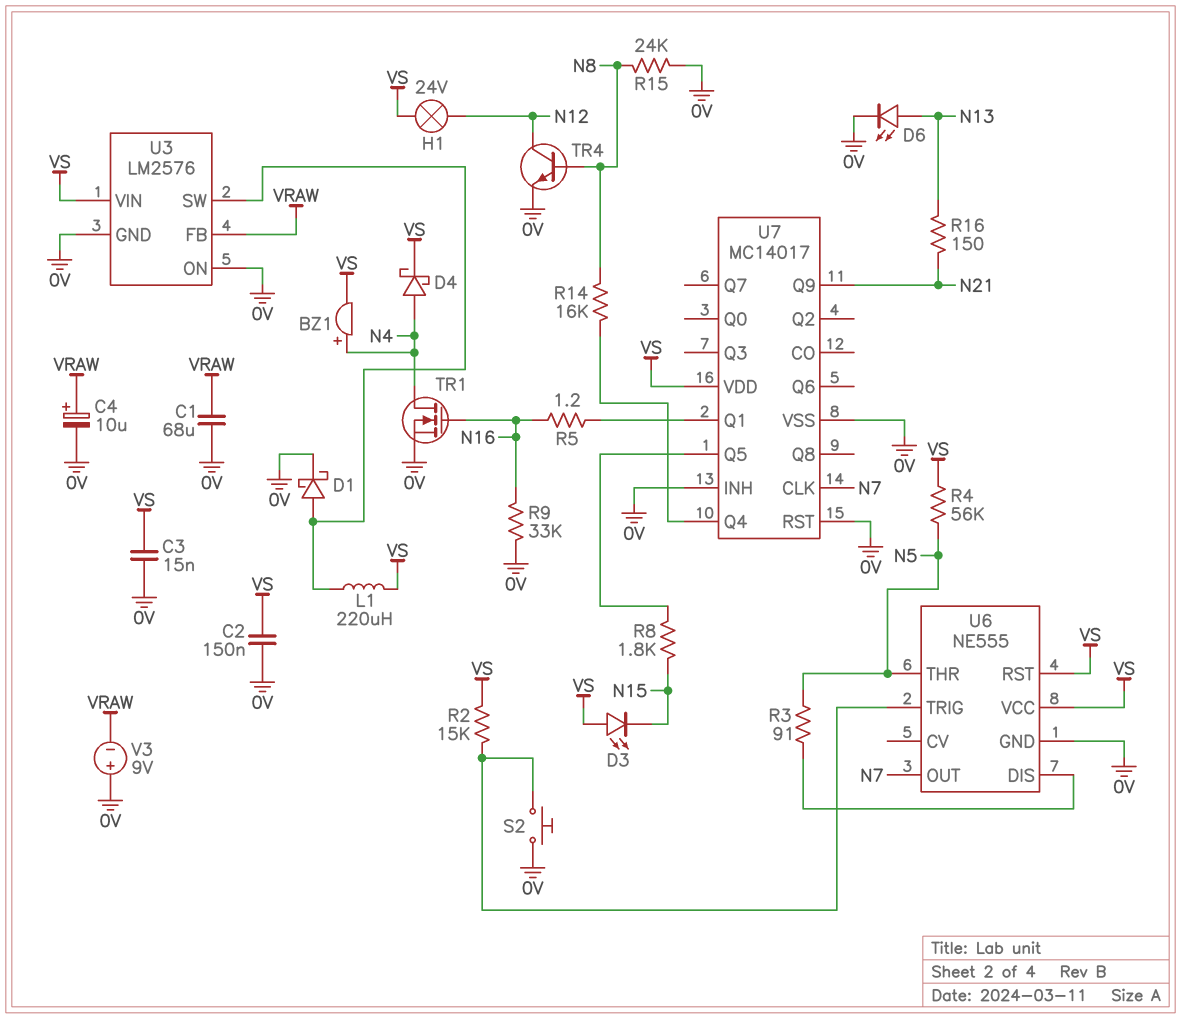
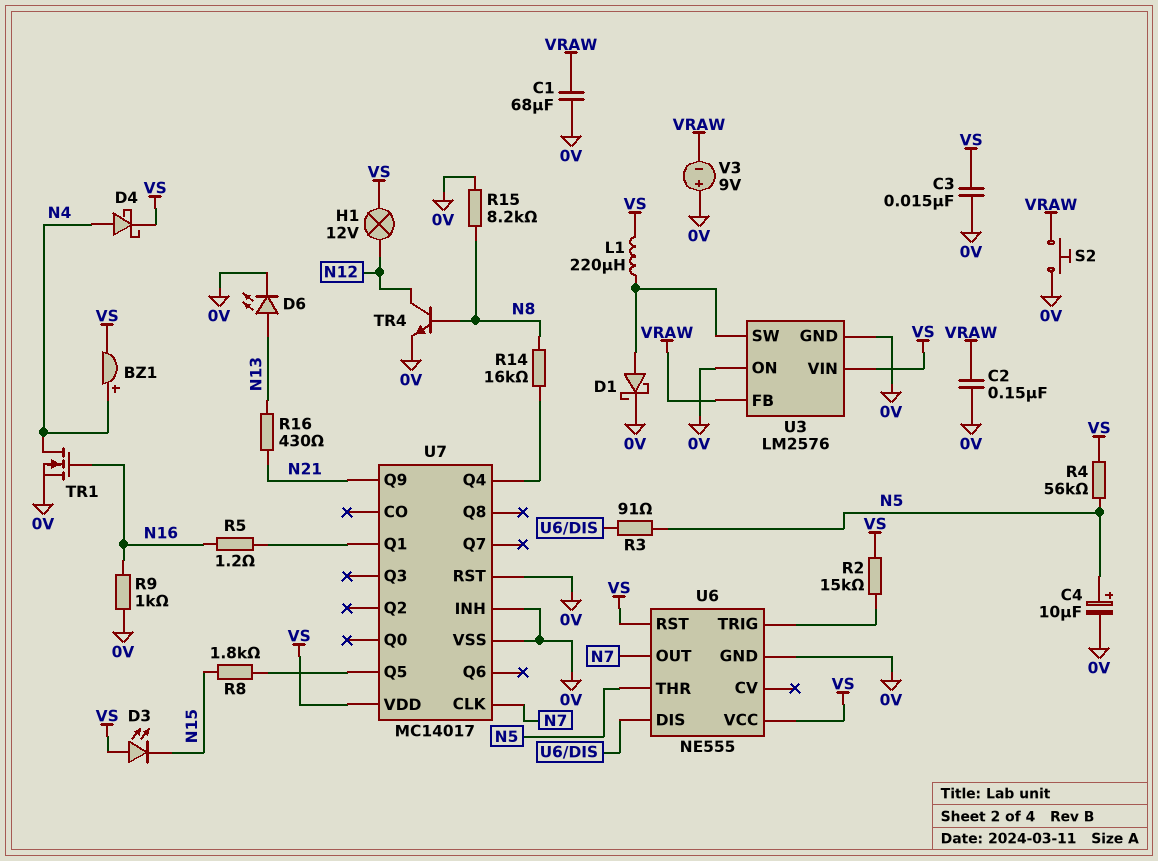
C2: 150nF (0V, VS) -> 150nF (0V, VRAW)
C4: 10uF (plus VRAW, minus 0V) -> 10uF (plus N5, minus 0V)
H1: lamp 24V (N12, VS) -> lamp 12V (N12, VS)
R9: 33k (0V, N16) -> 1k (0V, N16)
R15: 24k (0V, N8) -> 8.2k (0V, N8)
R16: 150 (N13, N21) -> 430 (N13, N21)
S2: button (0V, U6/TRIG) -> button (0V, VRAW)

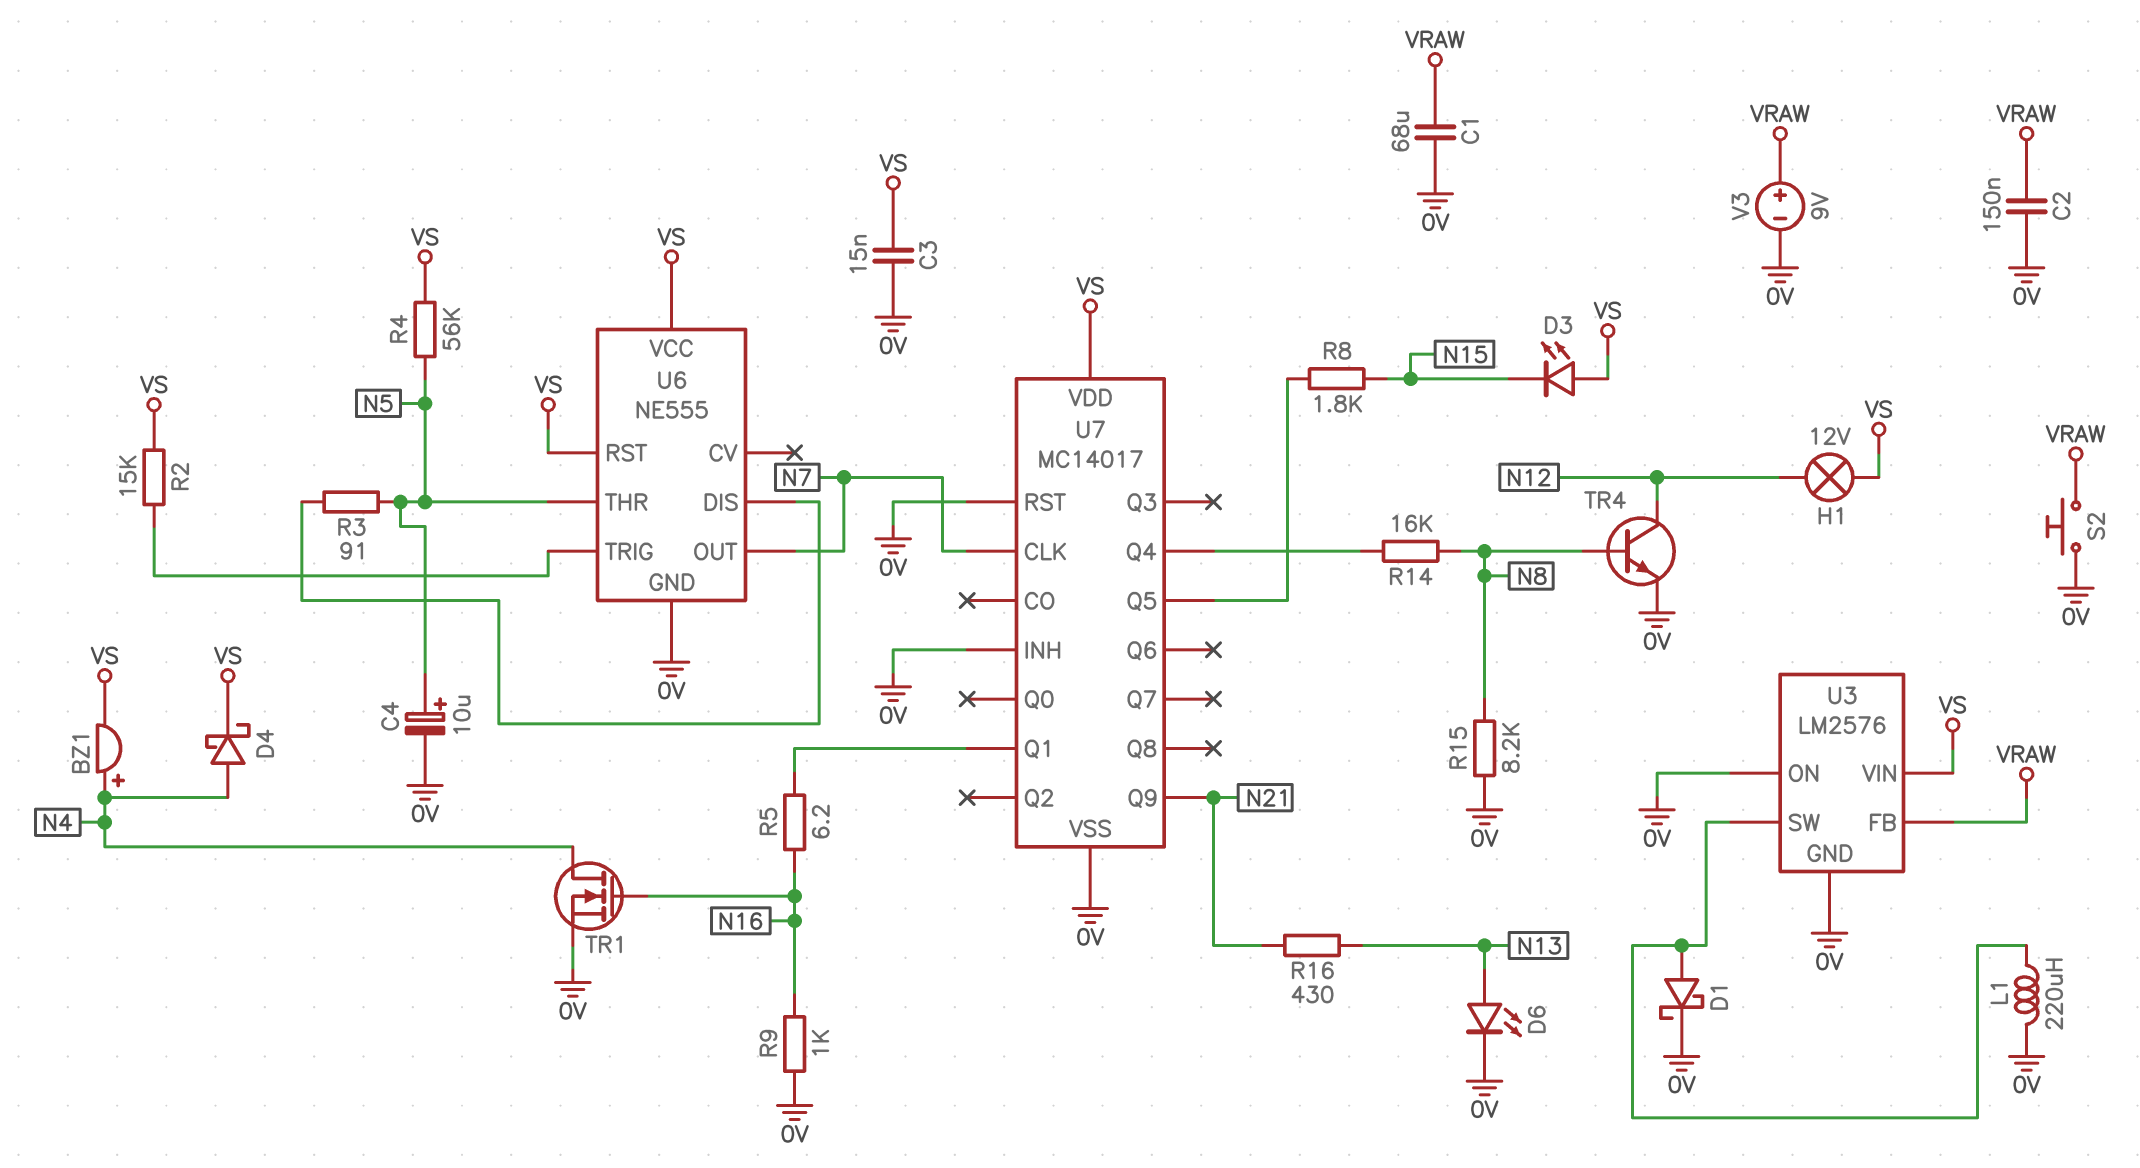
L1: 220uH (U3/SW, VS) -> 220uH (0V, U3/SW)
R5: 1.2 (N16, U7/Q1) -> 6.2 (N16, U7/Q1)
V3: 9V (plus 0V, minus VRAW) -> 9V (plus VRAW, minus 0V)

